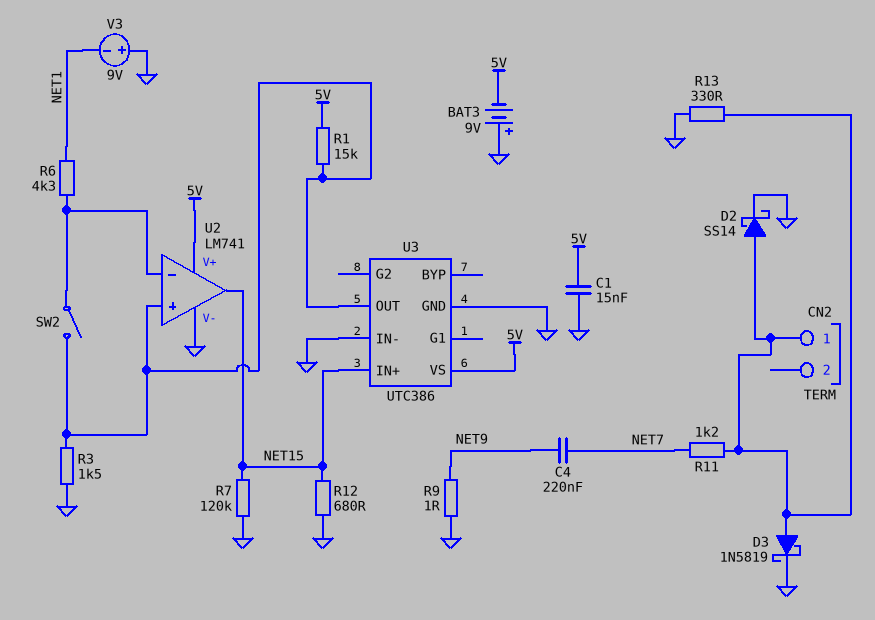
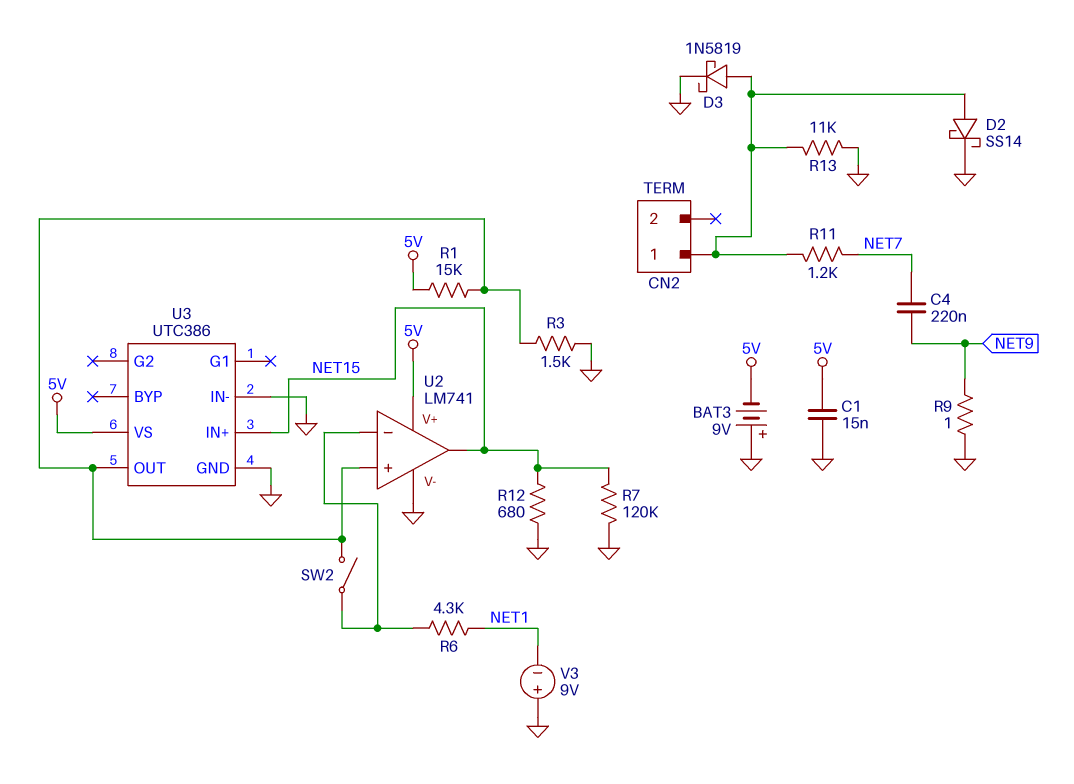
R13: 330 (CN2/1, GND) -> 11k (CN2/1, GND)

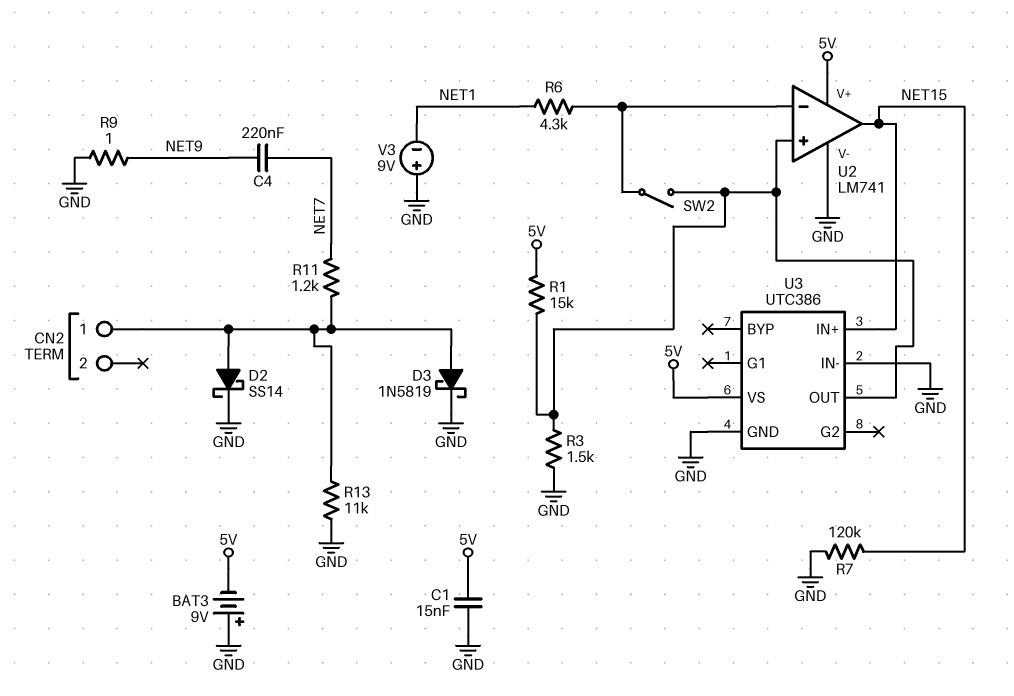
R12: 680 (GND, NET15) -> none

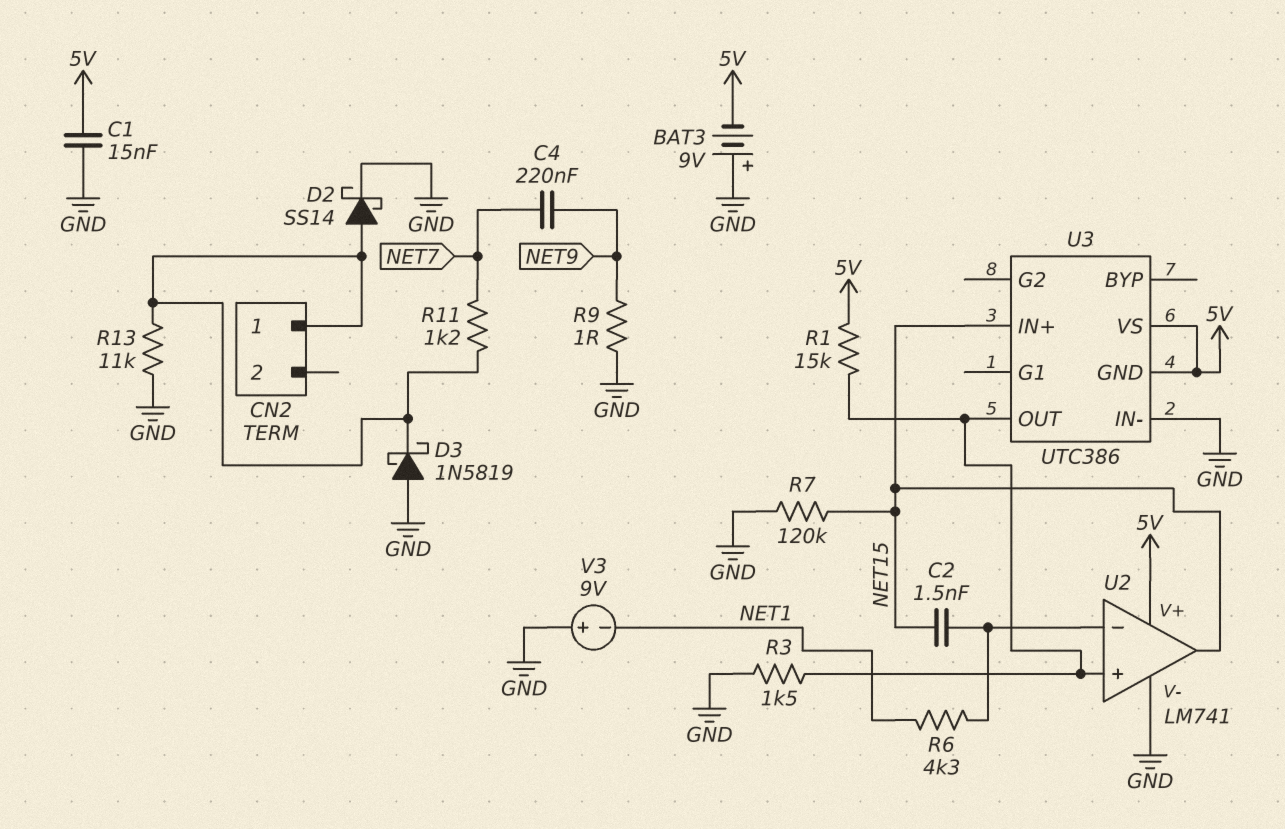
C2: none -> 1.5nF (NET15, U2/in-)
D3: schottky 1N5819 (A CN2/1, K GND) -> schottky 1N5819 (A GND, K CN2/1)
SW2: switch (U2/in+, U2/in-) -> none
U3 pin GND: GND -> 5V

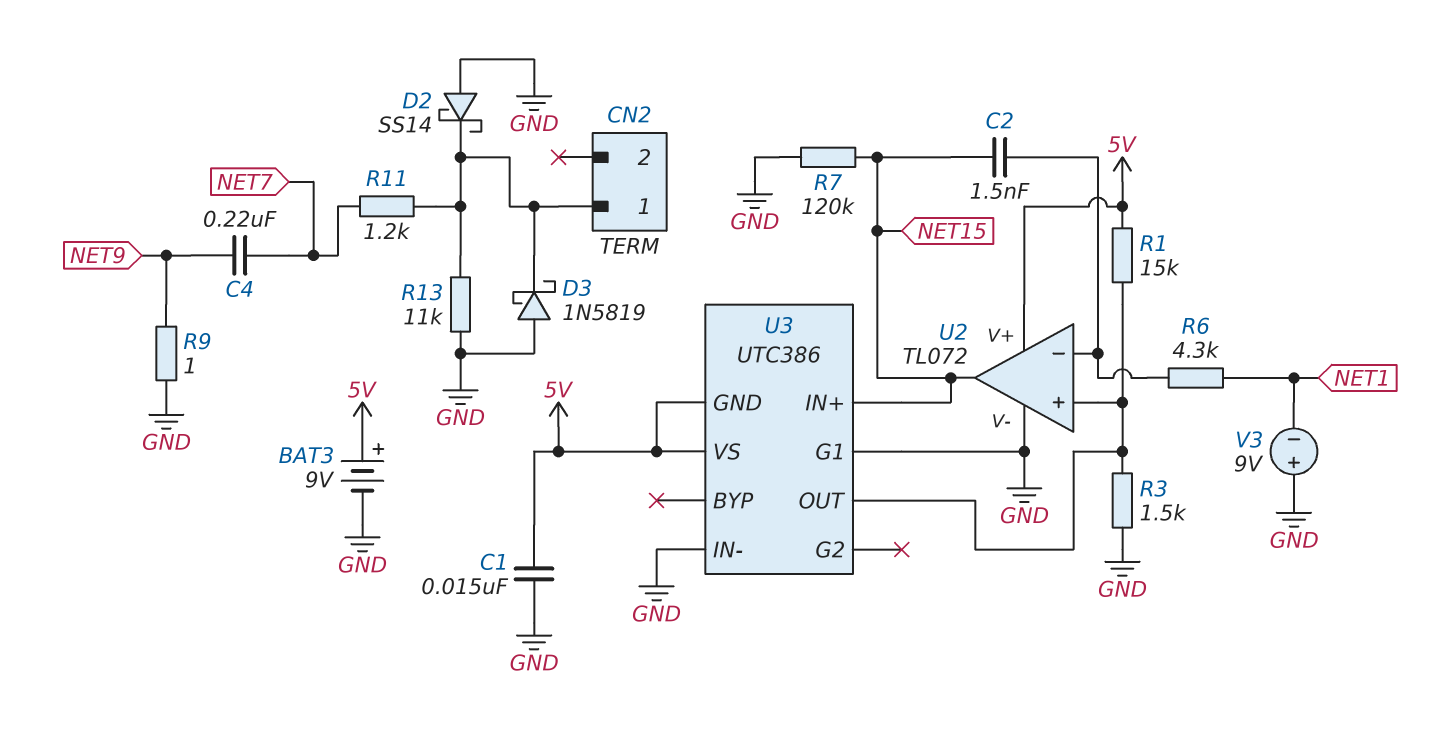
BAT3: 9V (plus GND, minus 5V) -> 9V (plus 5V, minus GND)
D2: schottky SS14 (A CN2/1, K GND) -> schottky SS14 (A GND, K CN2/1)
U2: LM741 -> TL072
U3 pin G1: none -> GND

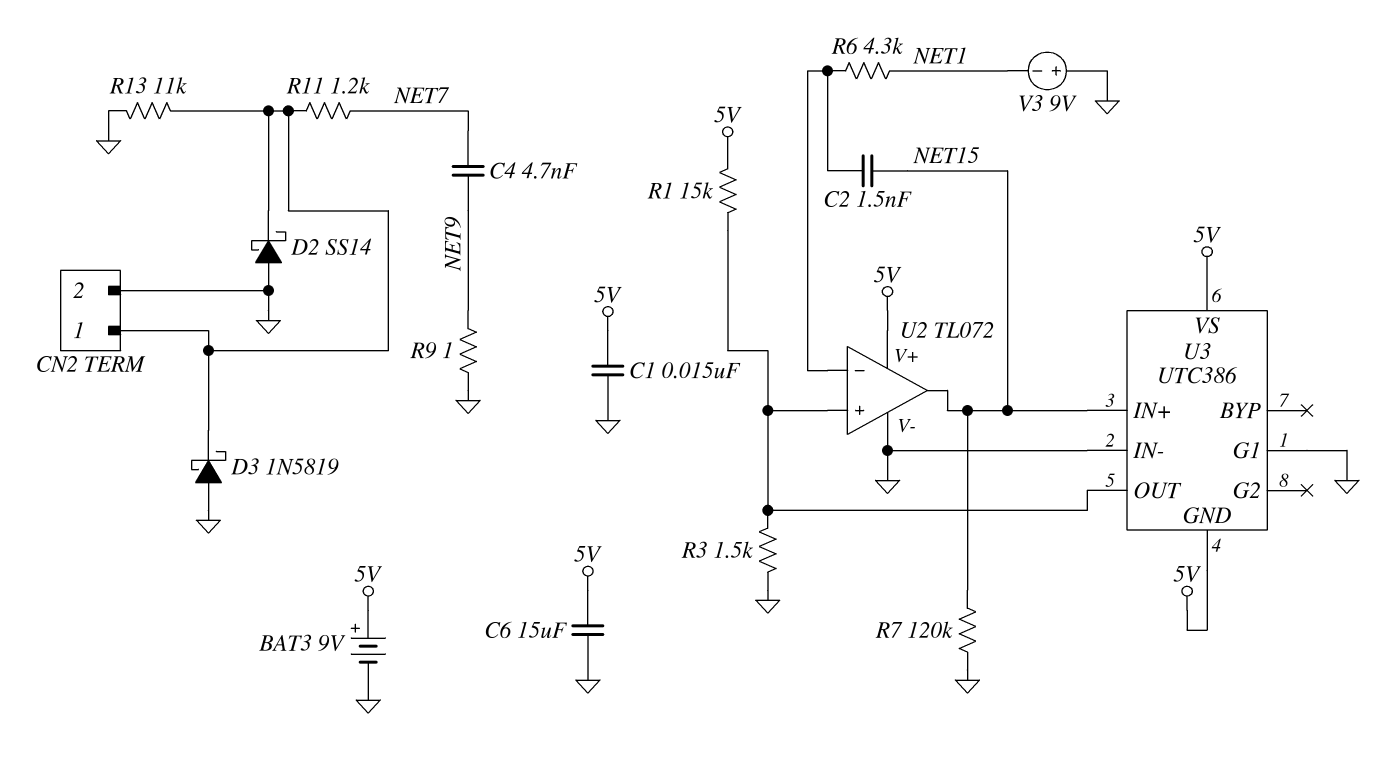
C4: 220nF (NET7, NET9) -> 4.7nF (NET7, NET9)
C6: none -> 15uF (5V, GND)
CN2 pin 2: none -> GND

